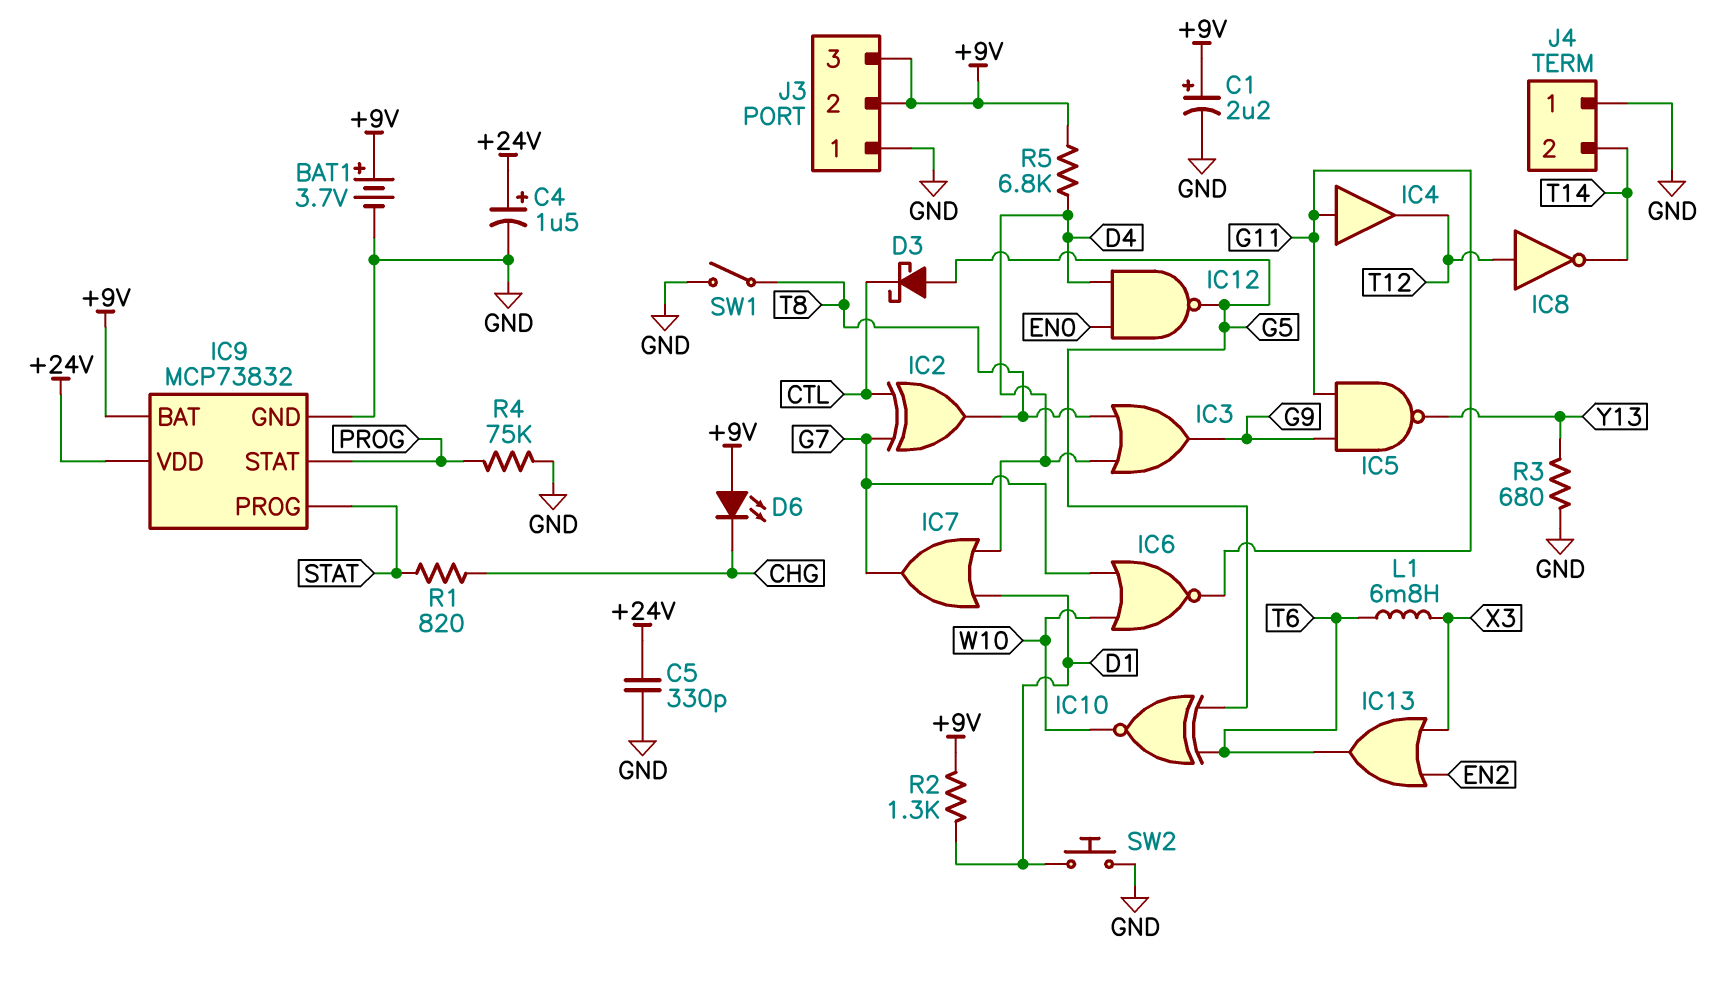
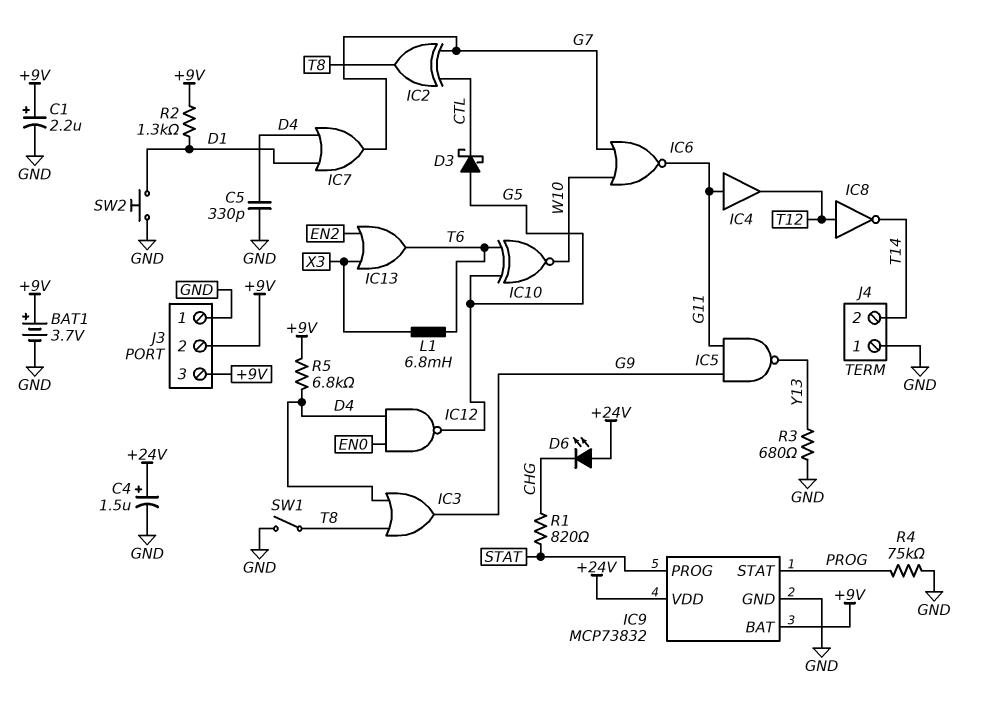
C5: 330pF (+24V, GND) -> 330pF (D4, GND)
D6: LED (A +9V, K CHG) -> LED (A +24V, K CHG)

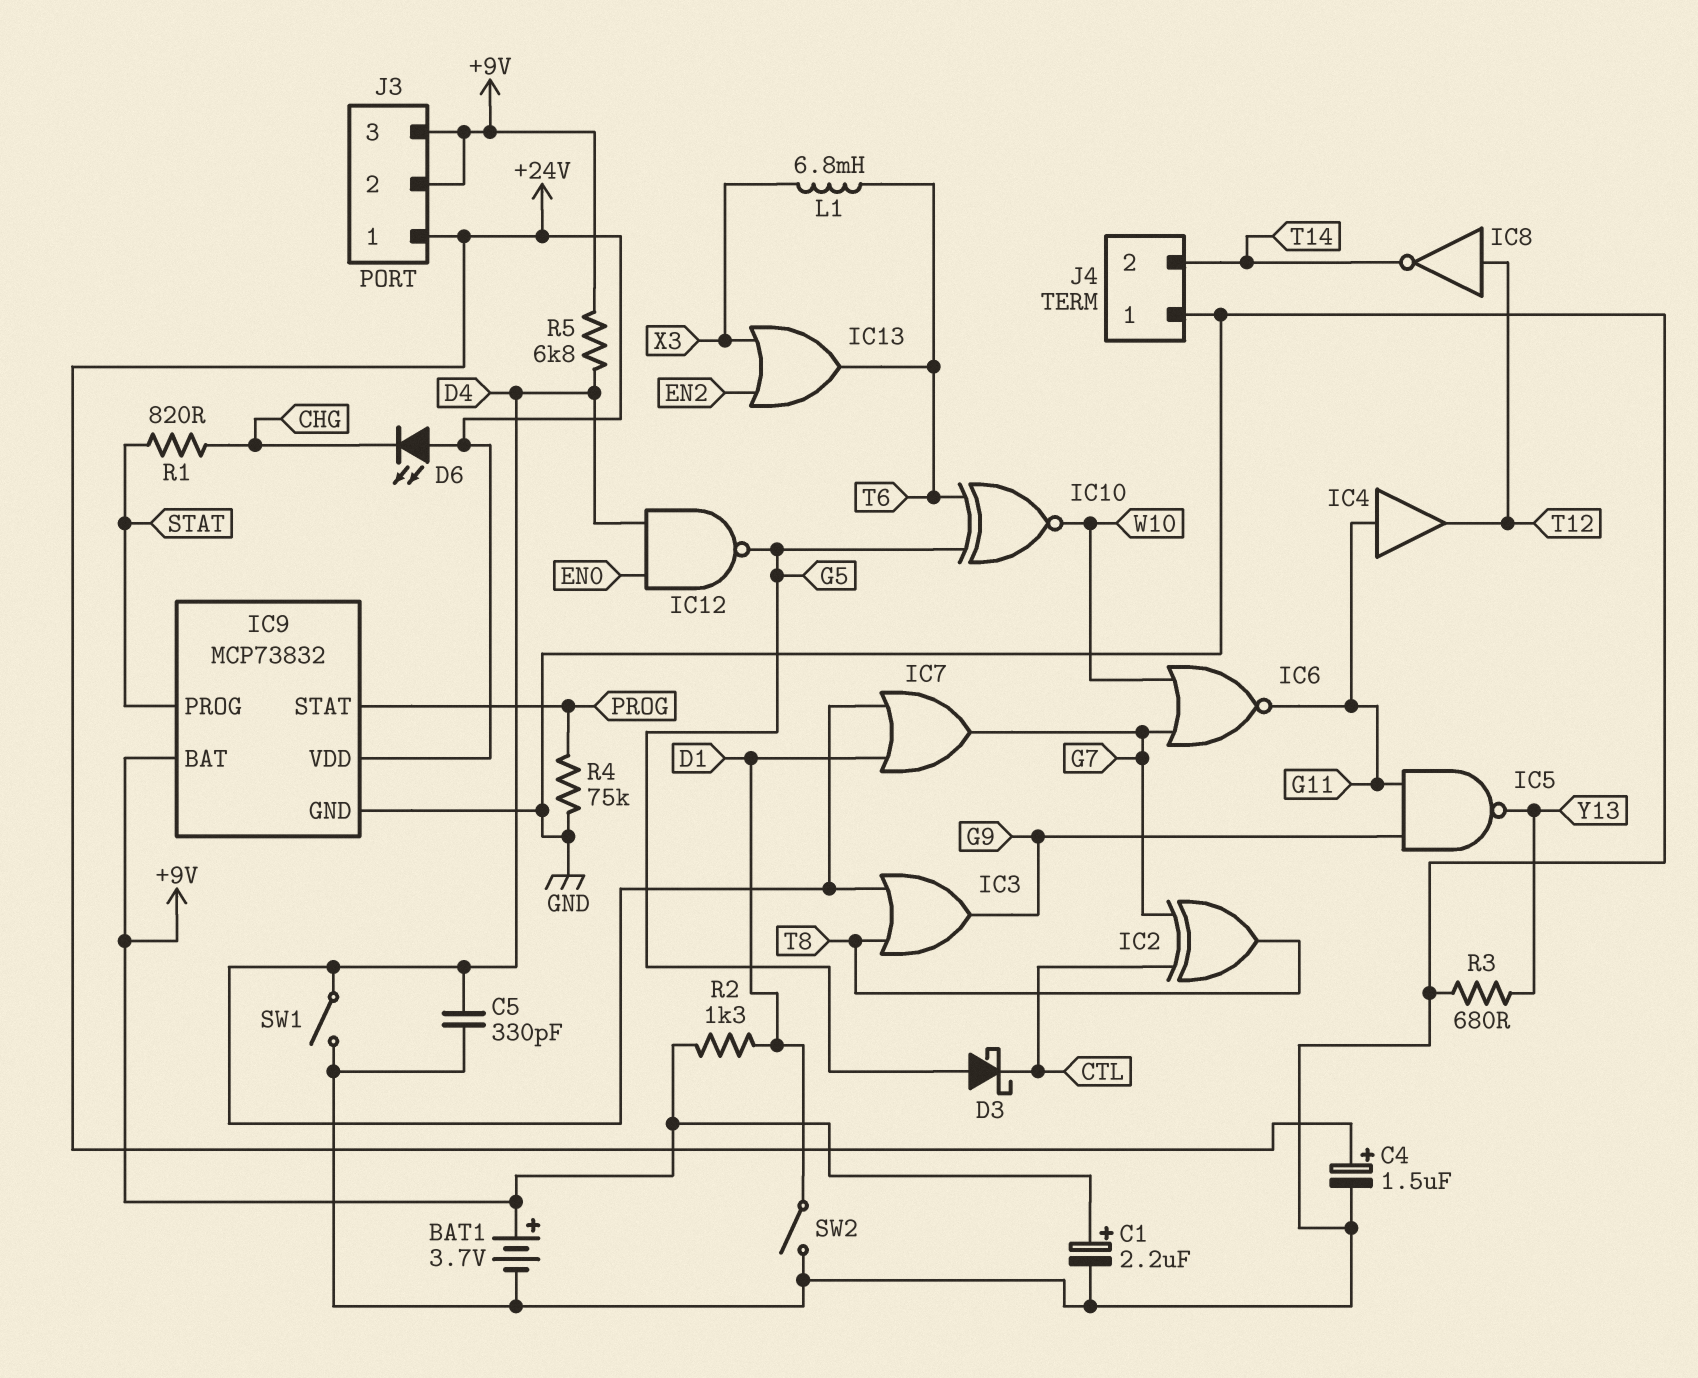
J3 pin 1: GND -> +24V
SW1: switch (GND, T8) -> switch (D4, GND)
SW2: button (D1, GND) -> switch (D1, GND)

